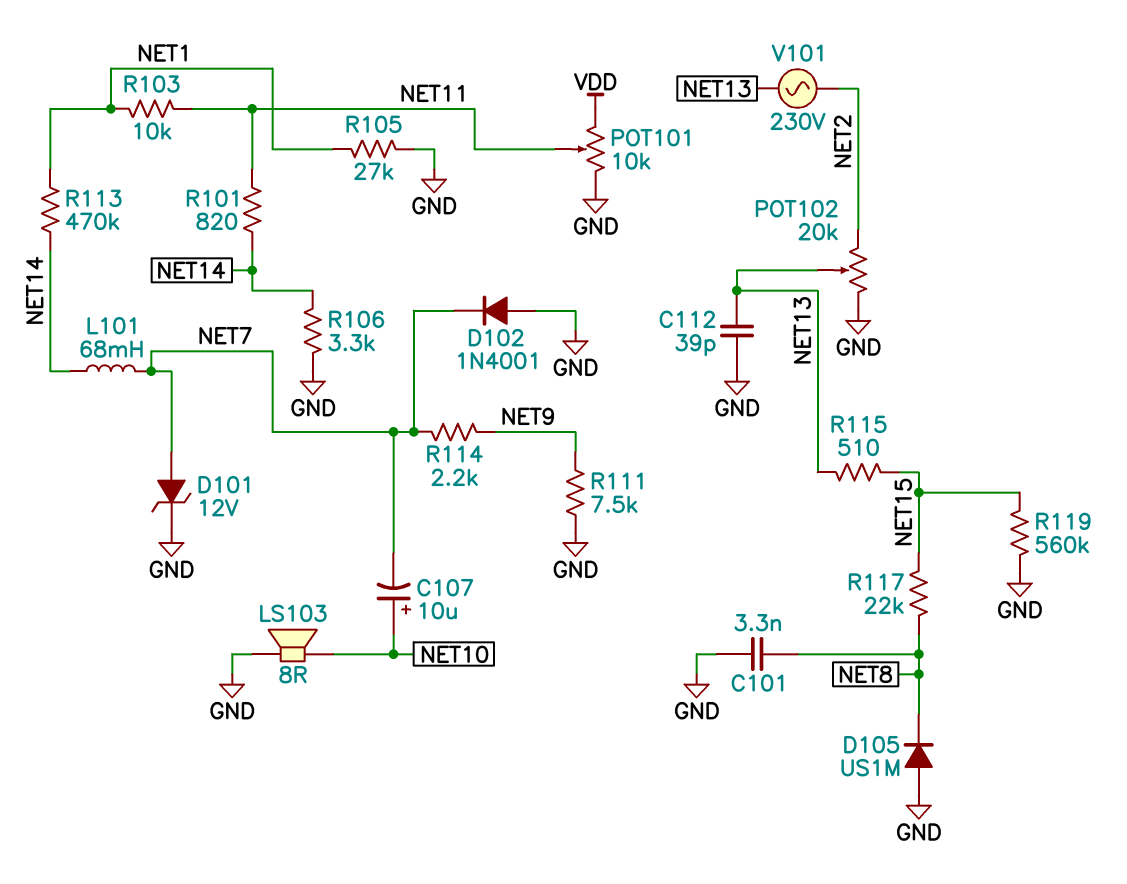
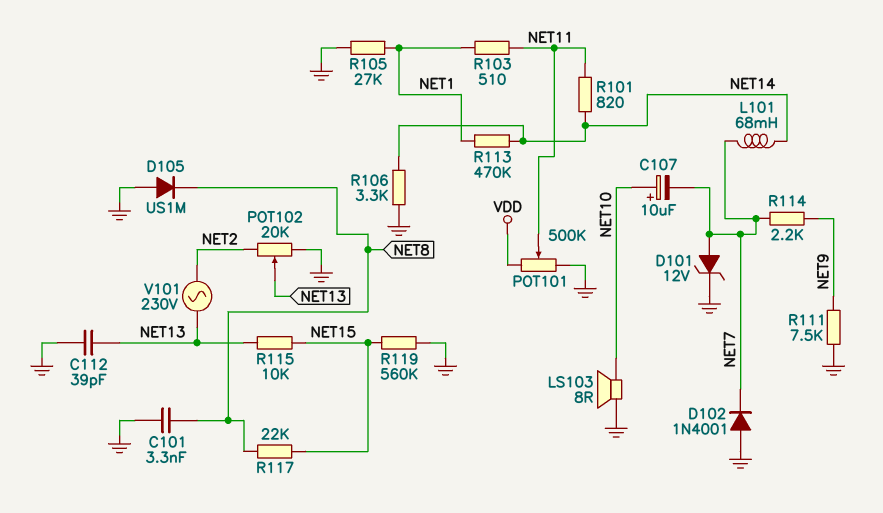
POT101: 10k (GND, VDD, wiper NET11) -> 500k (GND, VDD, wiper NET11)
R103: 10k (NET1, NET11) -> 510 (NET1, NET11)
R115: 510 (NET13, NET15) -> 10k (NET13, NET15)

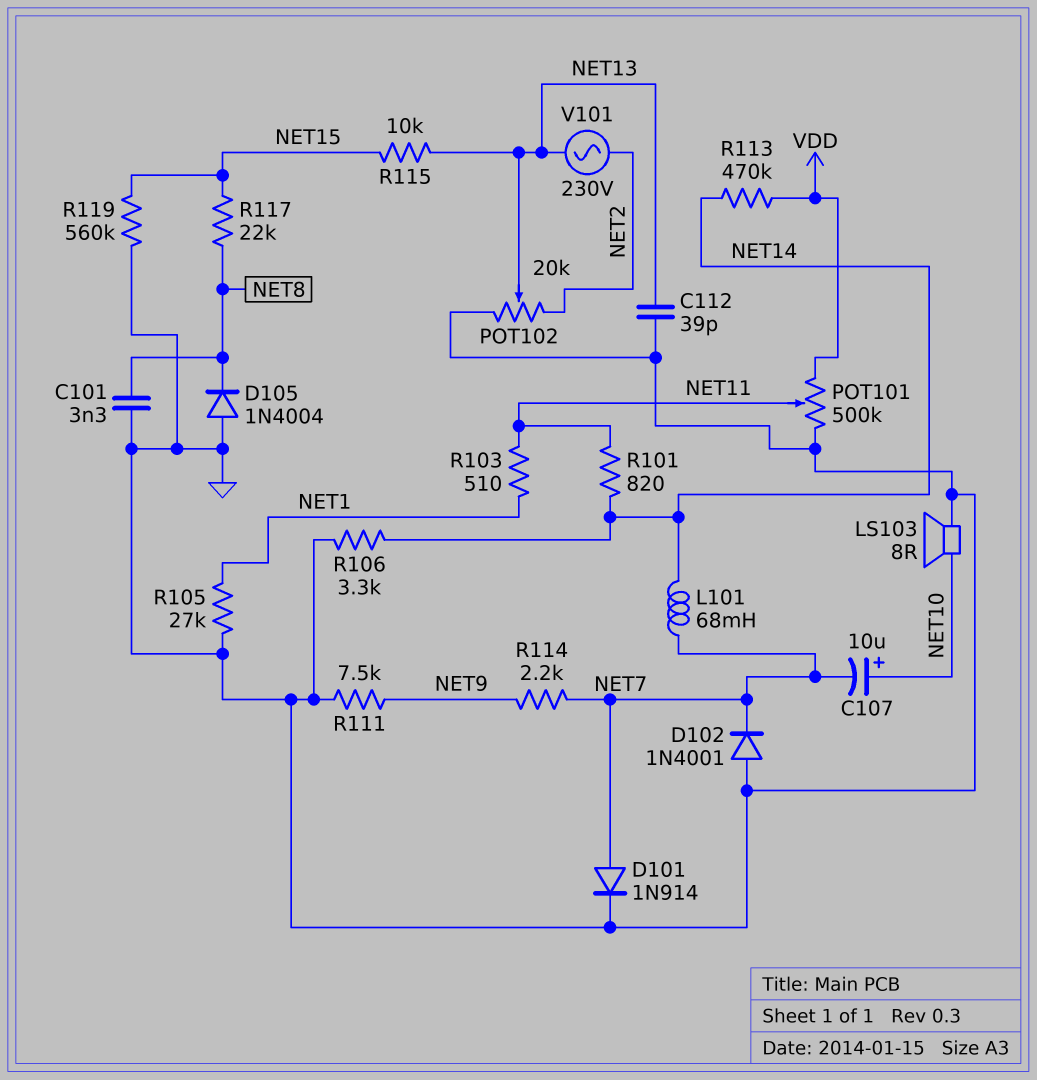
D101: zener 12V (A NET7, K GND) -> diode 1N914 (A NET7, K GND)
D105: diode US1M (A GND, K NET8) -> diode 1N4004 (A GND, K NET8)
R113: 470k (NET1, NET14) -> 470k (NET14, VDD)

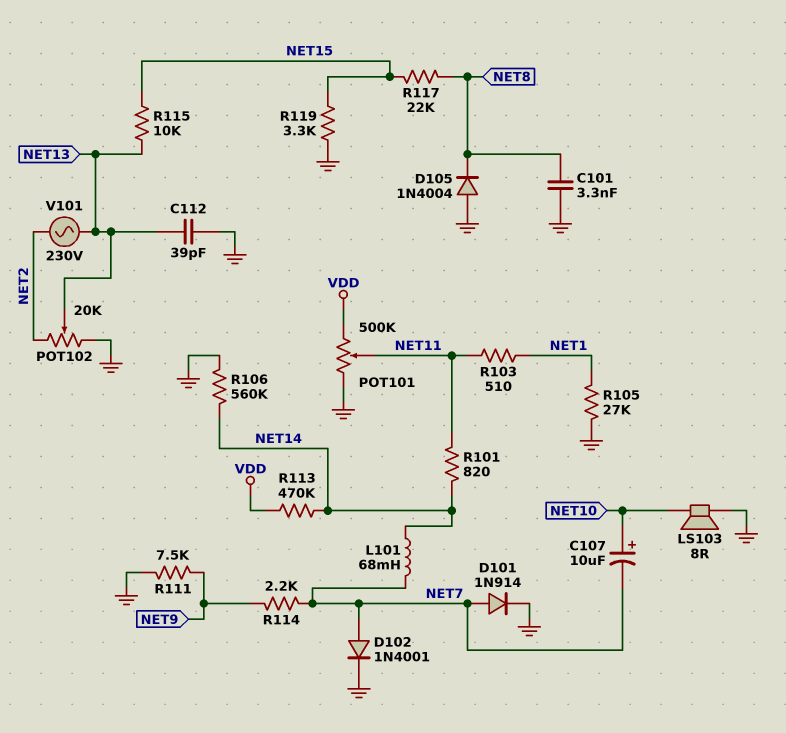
D102: diode 1N4001 (A GND, K NET7) -> diode 1N4001 (A NET7, K GND)
R106: 3.3k (GND, NET14) -> 560k (GND, NET14)
R119: 560k (GND, NET15) -> 3.3k (GND, NET15)

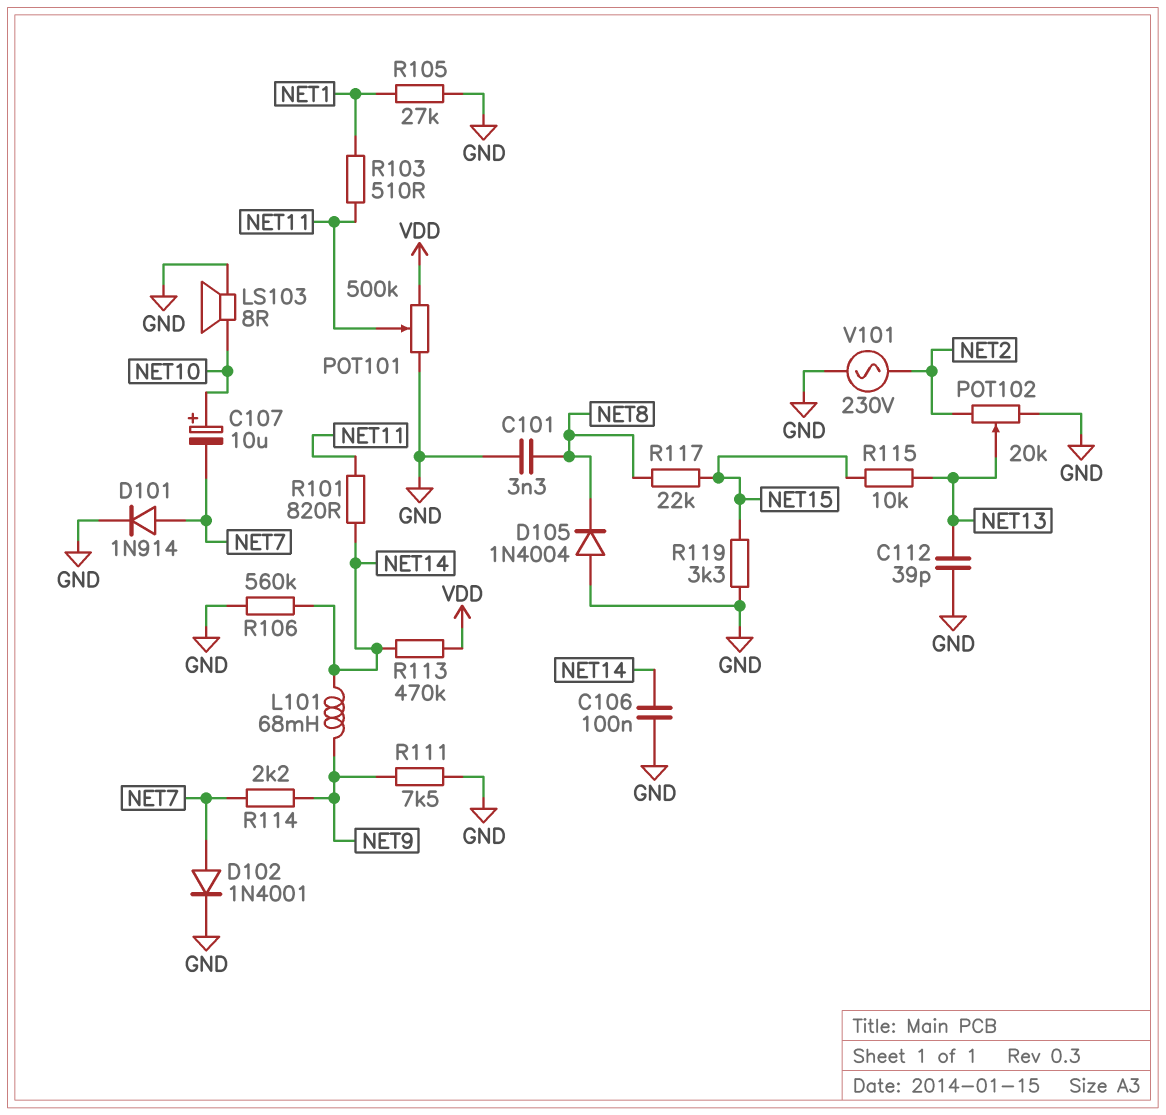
C106: none -> 100nF (GND, NET14)
L101: 68mH (NET7, NET14) -> 68mH (NET9, NET14)
V101: AC 230V (NET2, NET13) -> AC 230V (GND, NET2)

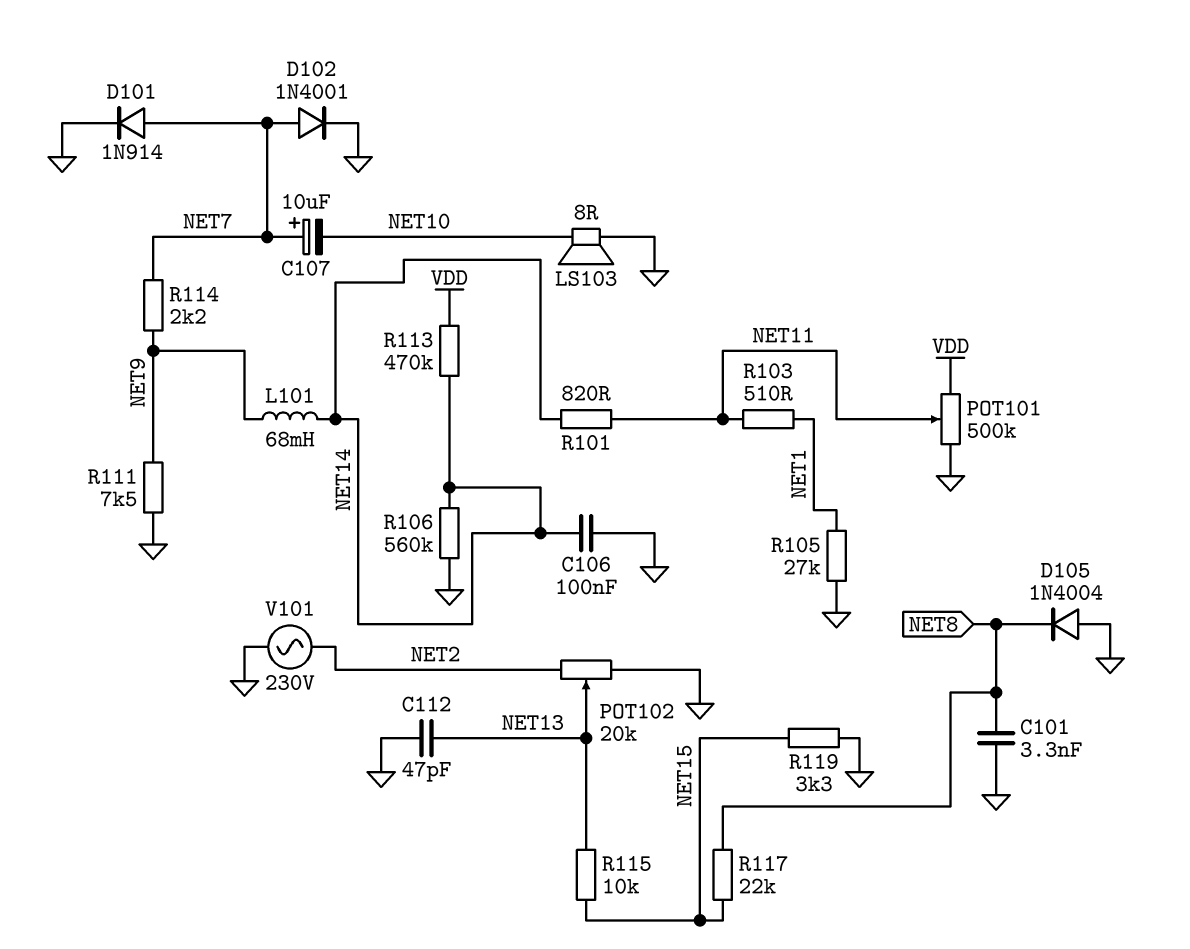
C107: 10uF (plus NET10, minus NET7) -> 10uF (plus NET7, minus NET10)
C112: 39pF (GND, NET13) -> 47pF (GND, NET13)

